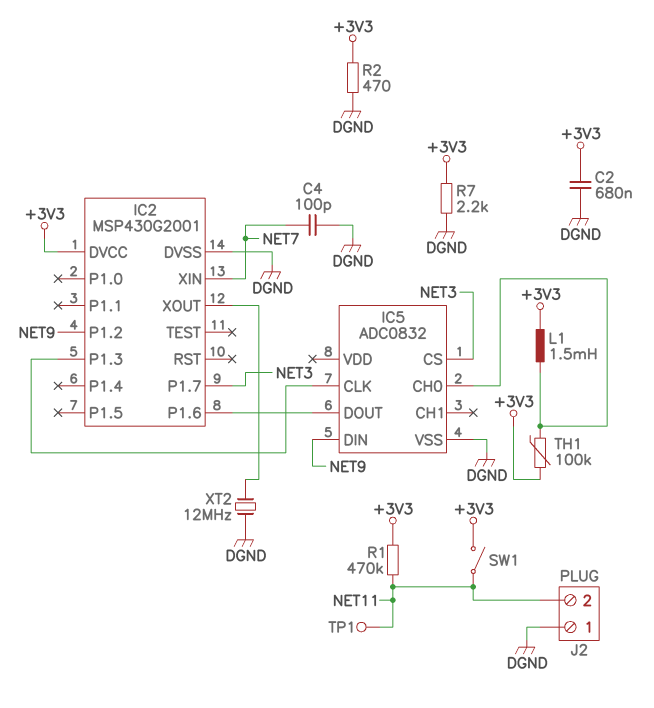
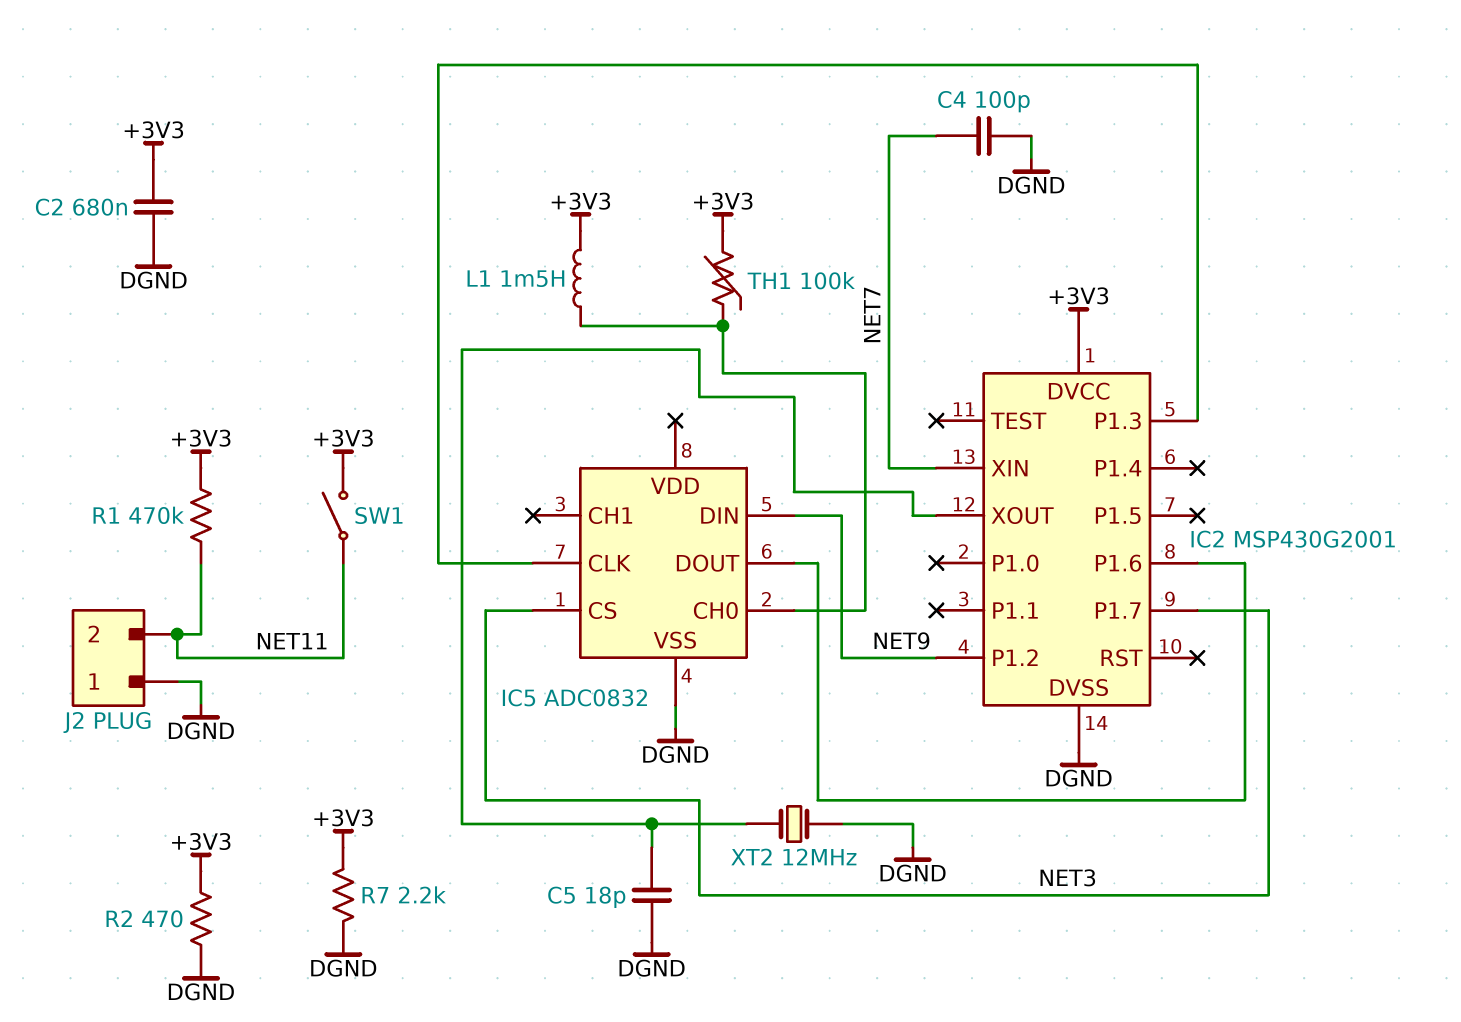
C5: none -> 18pF (DGND, IC2/XOUT)
TP1: test point (NET11) -> none

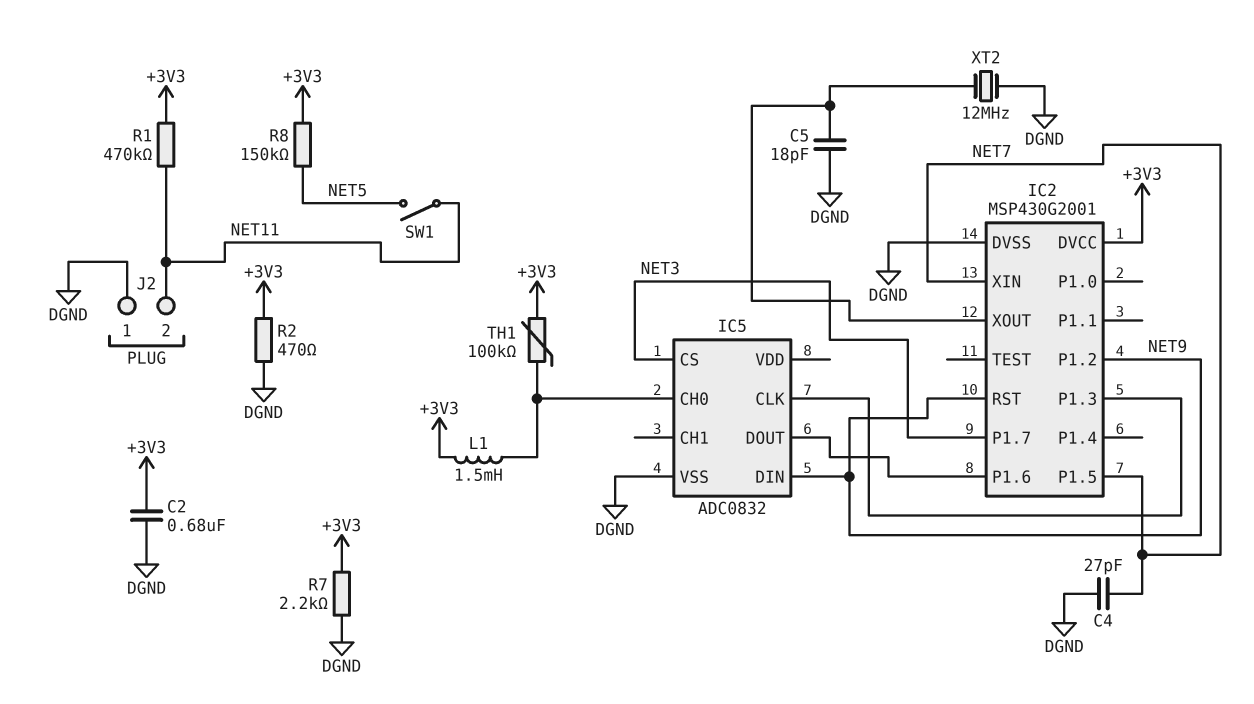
C4: 100pF (DGND, NET7) -> 27pF (DGND, NET7)
IC2 pin P1.5: none -> NET7
IC2 pin RST: none -> NET9
R8: none -> 150k (+3V3, NET5)
SW1: switch (+3V3, NET11) -> switch (NET5, NET11)

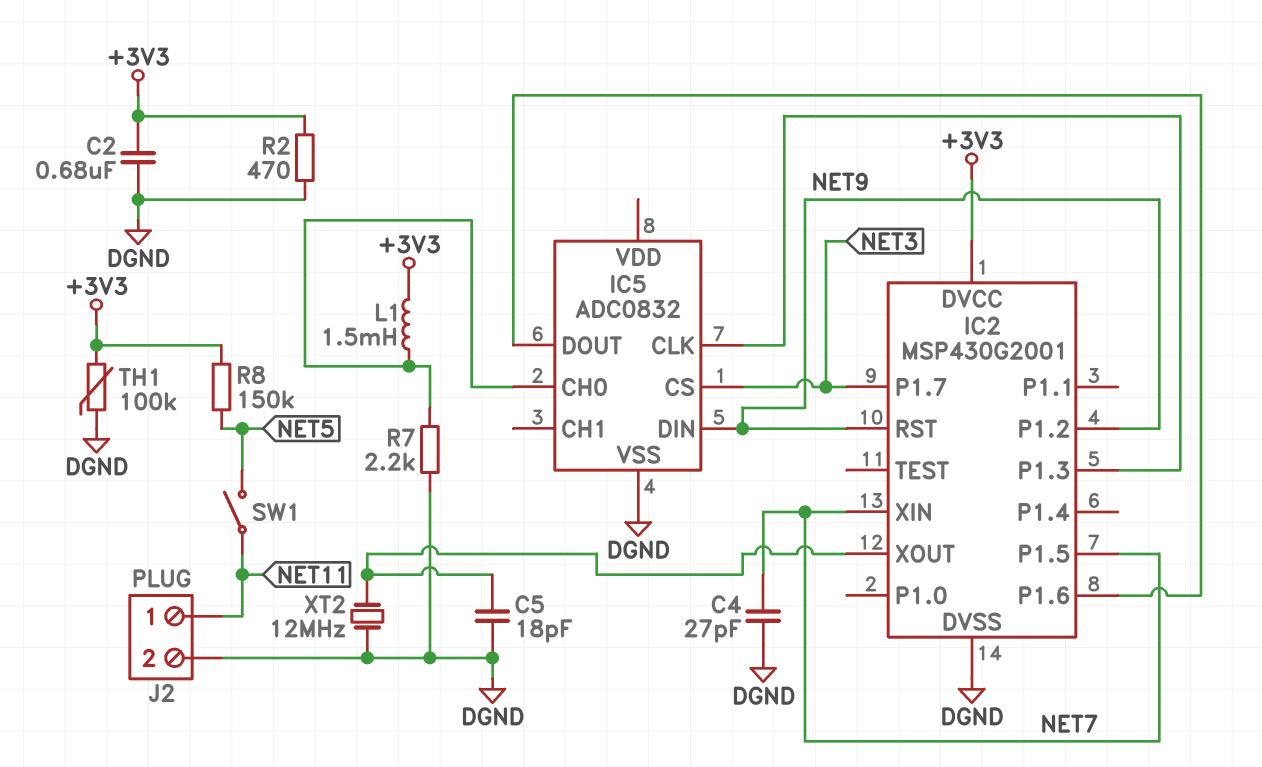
J2 pin 1: DGND -> NET11
J2 pin 2: NET11 -> DGND
R1: 470k (+3V3, NET11) -> none
R7: 2.2k (+3V3, DGND) -> 2.2k (DGND, IC5/CH0)
TH1: 100k (+3V3, IC5/CH0) -> 100k (+3V3, DGND)

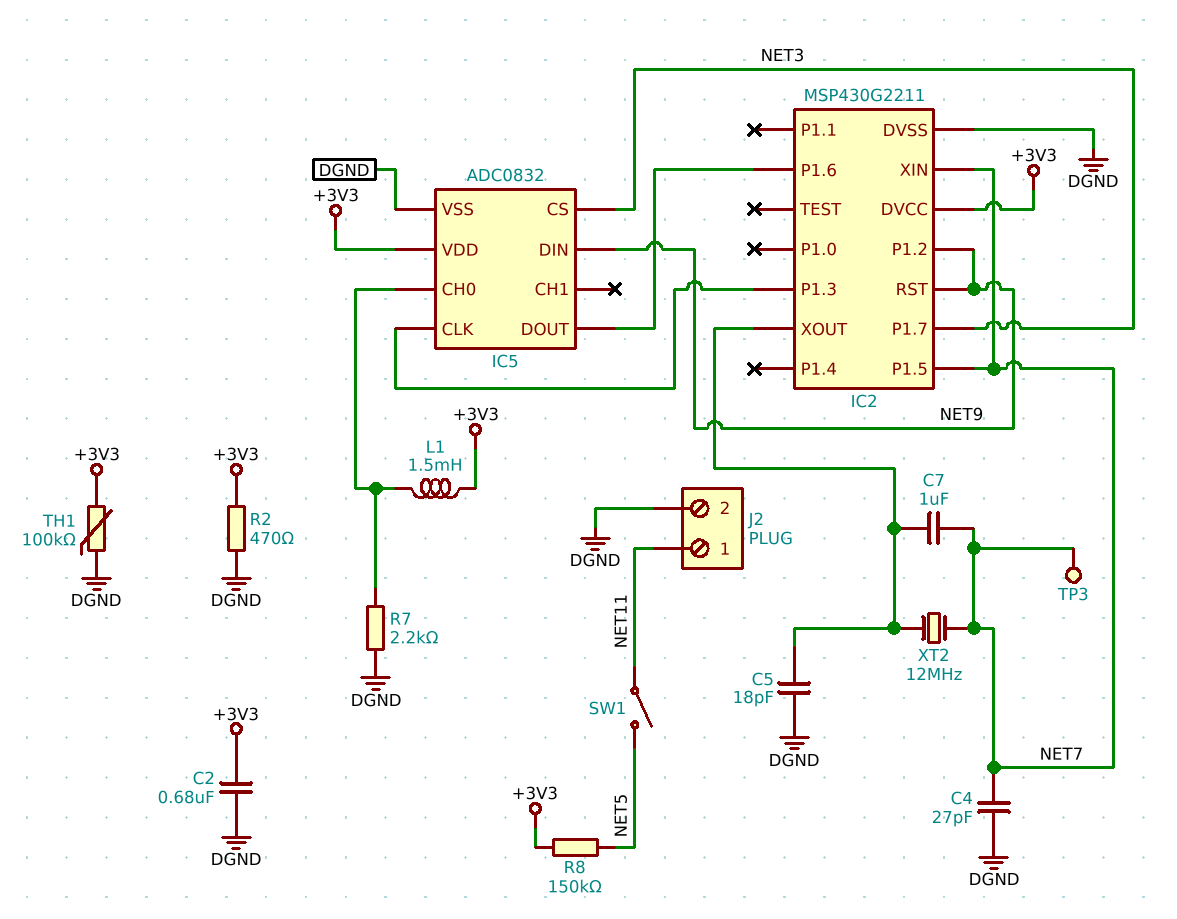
C7: none -> 1uF (IC2/XOUT, NET7)
IC2: MSP430G2001 -> MSP430G2211
IC5 pin VDD: none -> +3V3
TP3: none -> test point (NET7)
XT2: 12MHz (DGND, IC2/XOUT) -> 12MHz (IC2/XOUT, NET7)

